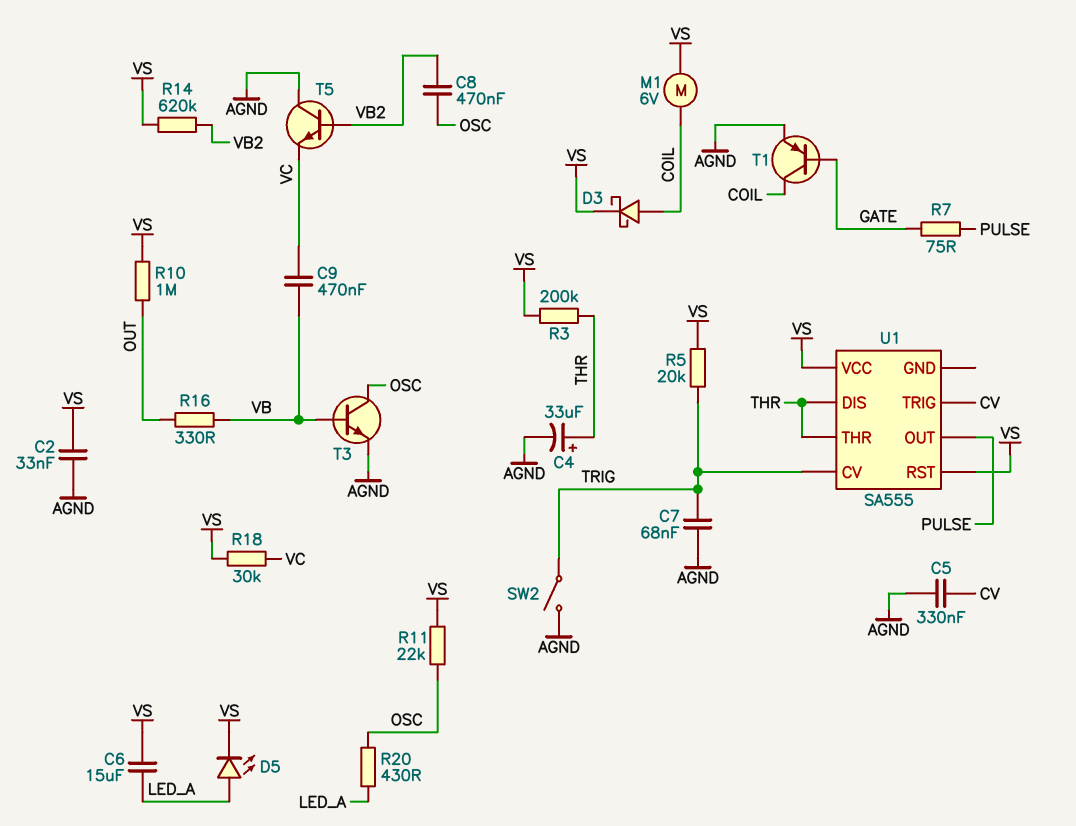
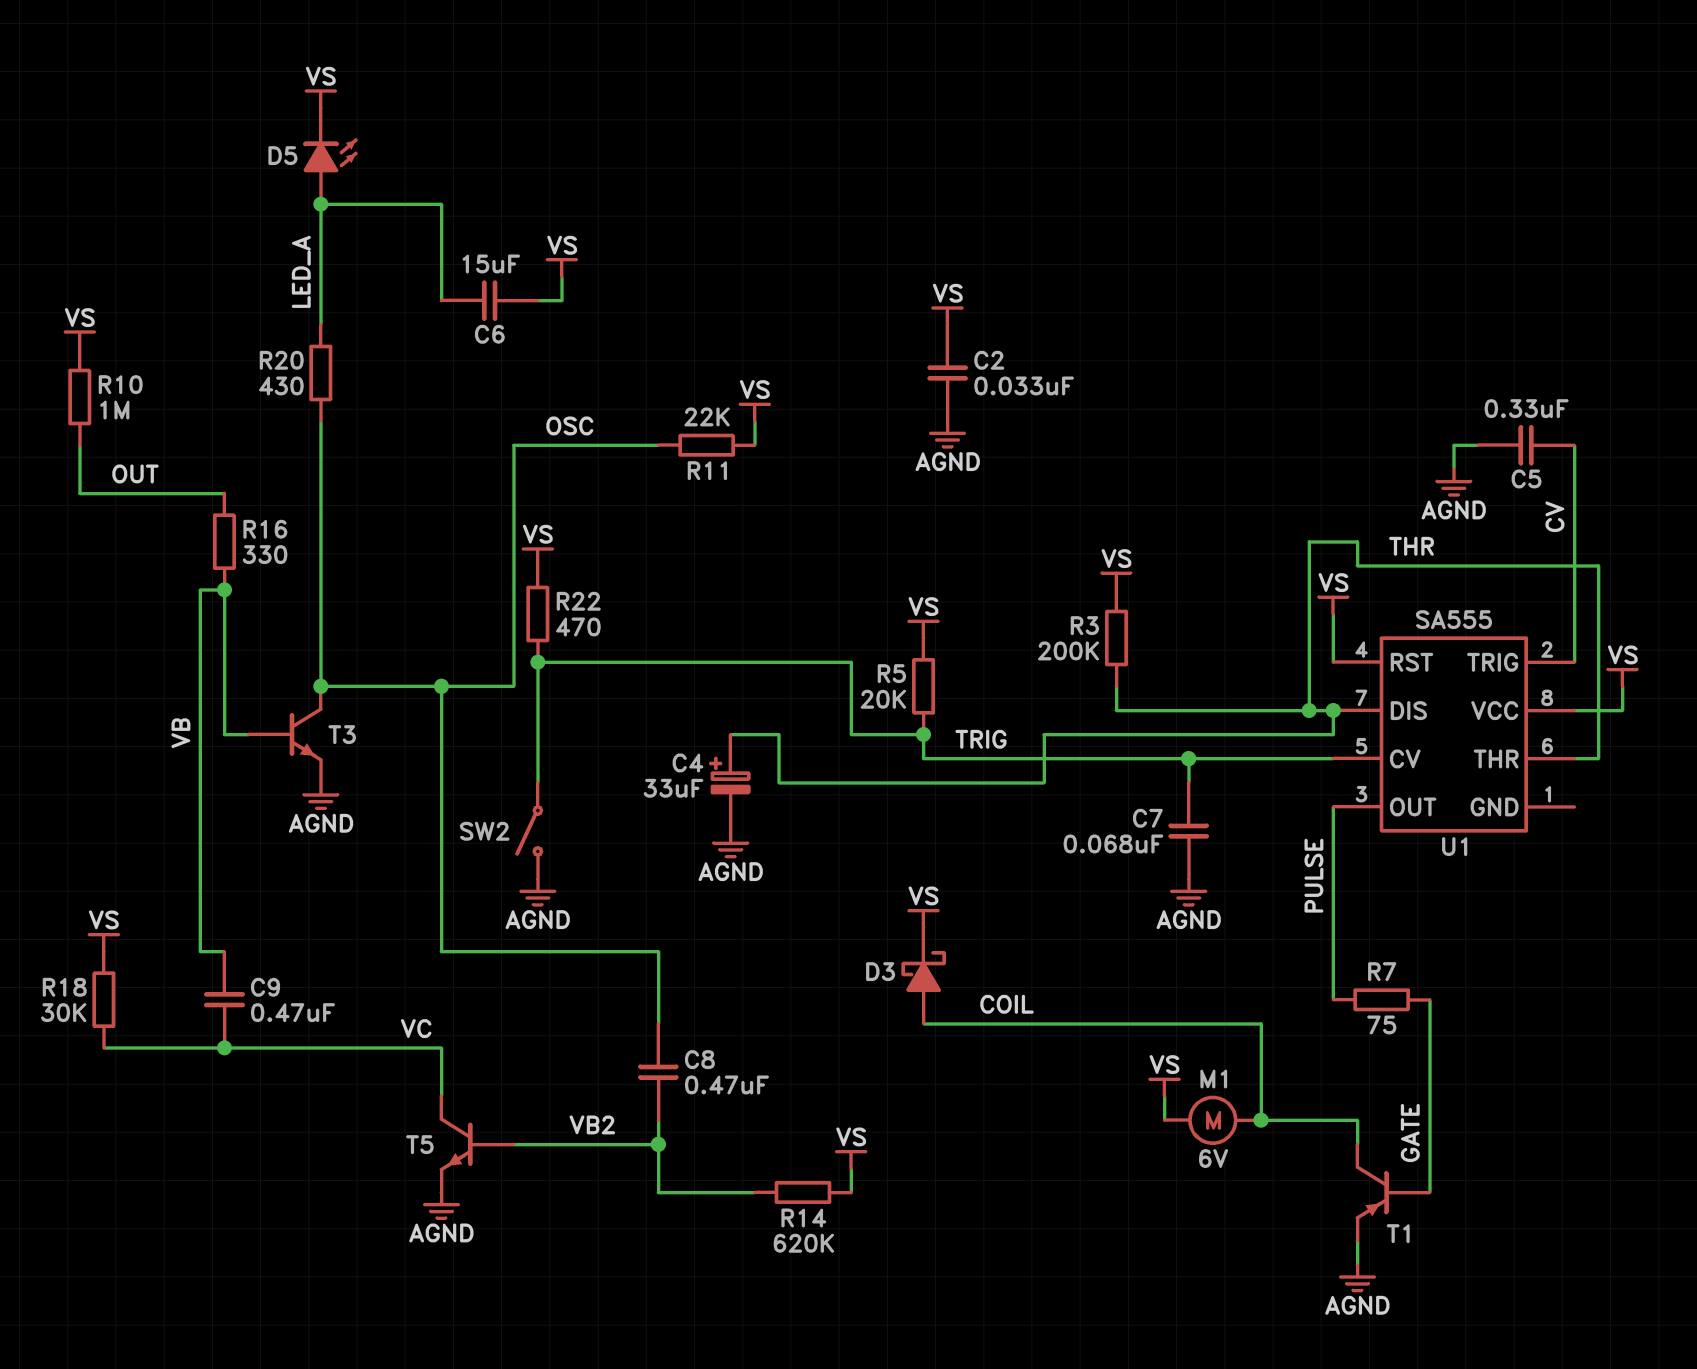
R22: none -> 470 (TRIG, VS)
T5: NPN (B VB2, C AGND, E VC) -> NPN (B VB2, C VC, E AGND)

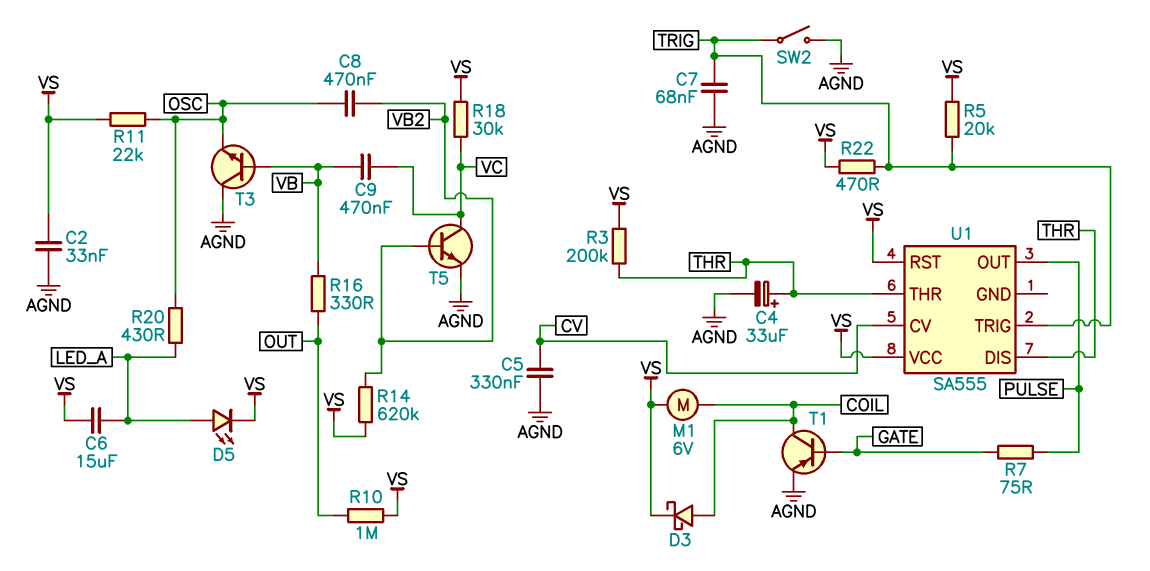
T3: NPN (B VB, C OSC, E AGND) -> NPN (B VB, C AGND, E OSC)
U1 pin CV: TRIG -> CV
U1 pin TRIG: CV -> TRIG

